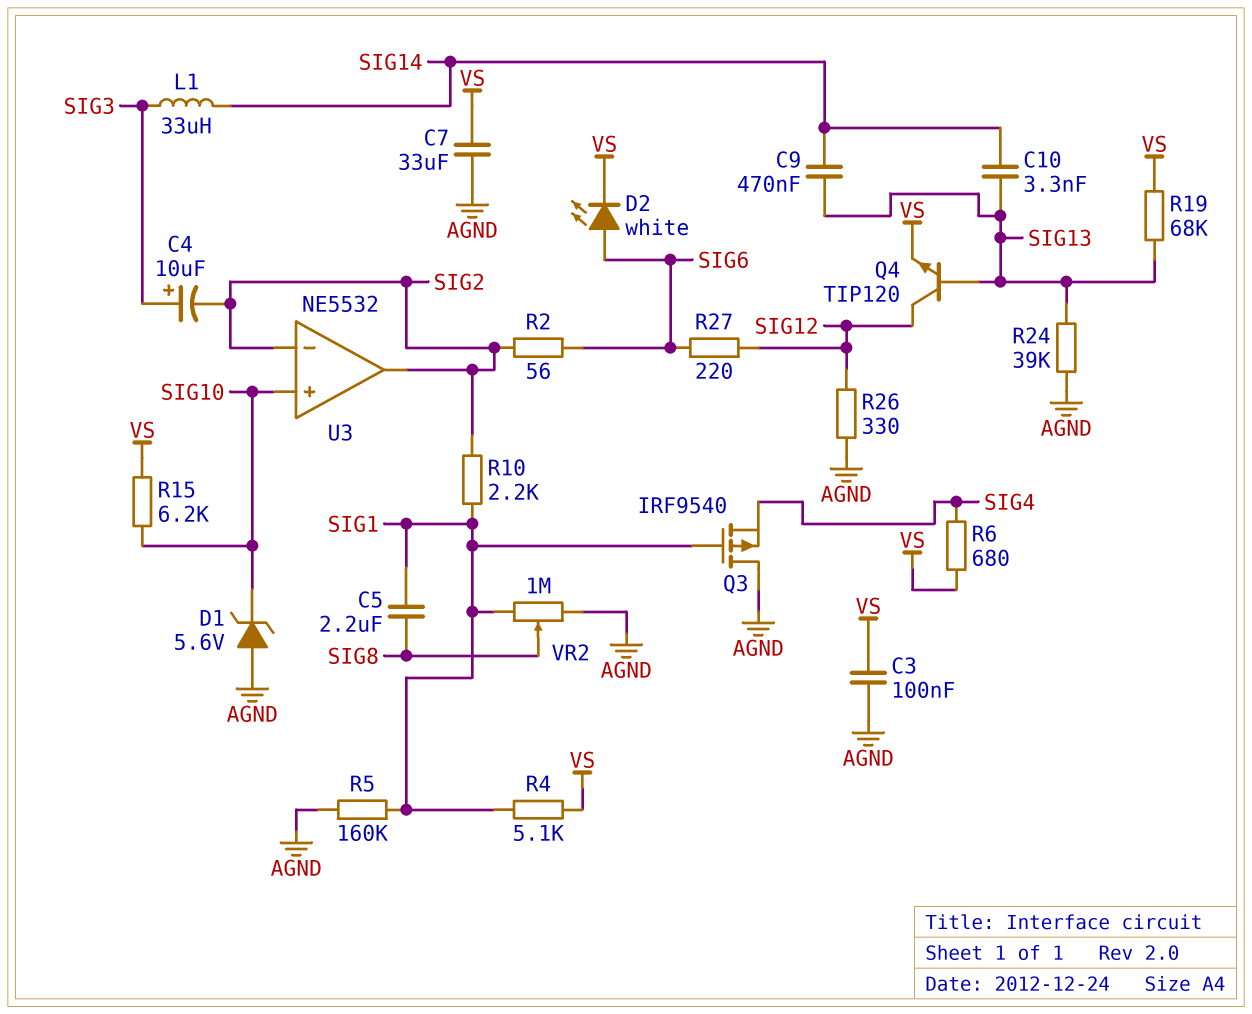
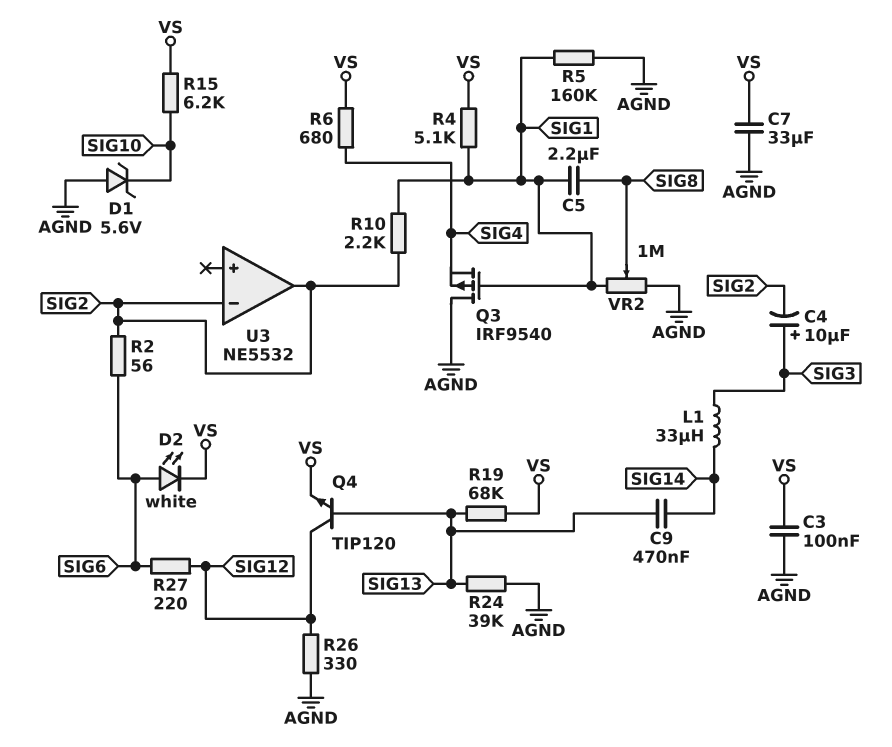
C10: 3.3nF (SIG13, SIG14) -> none
U3 pin in+: SIG10 -> none

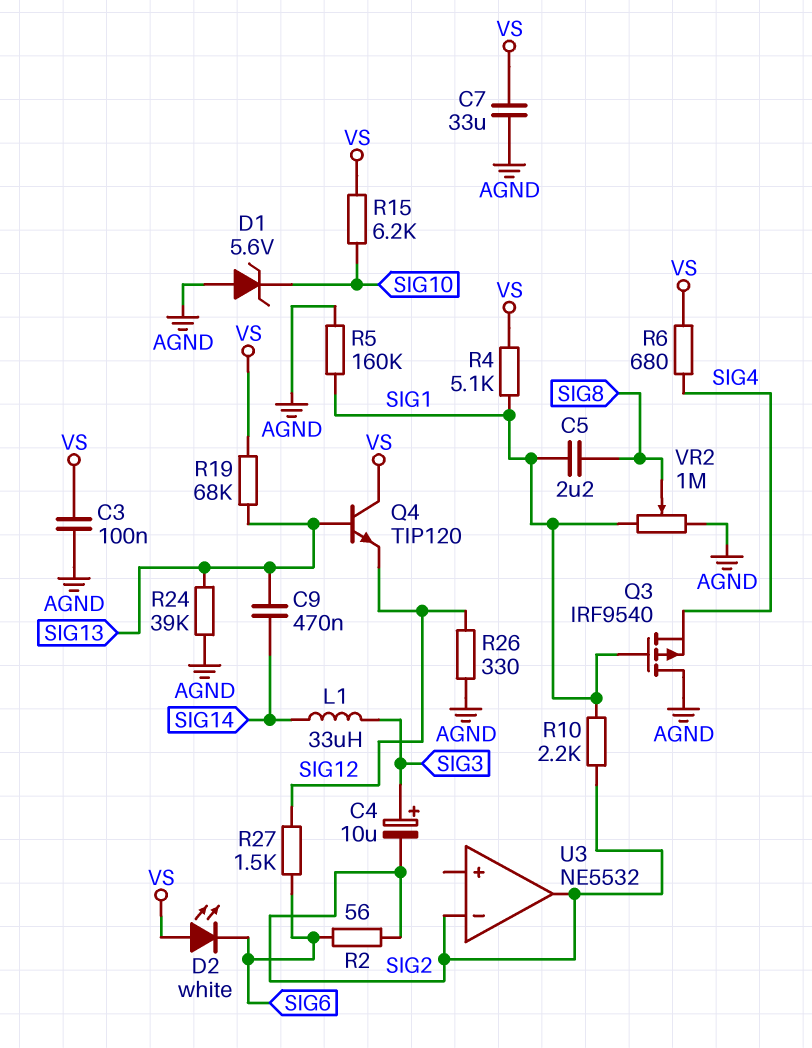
D2: LED white (A SIG6, K VS) -> LED white (A VS, K SIG6)
Q4: NPN TIP120 (B SIG13, C SIG12, E VS) -> NPN TIP120 (B SIG13, C VS, E SIG12)
R27: 220 (SIG6, SIG12) -> 1.5k (SIG6, SIG12)

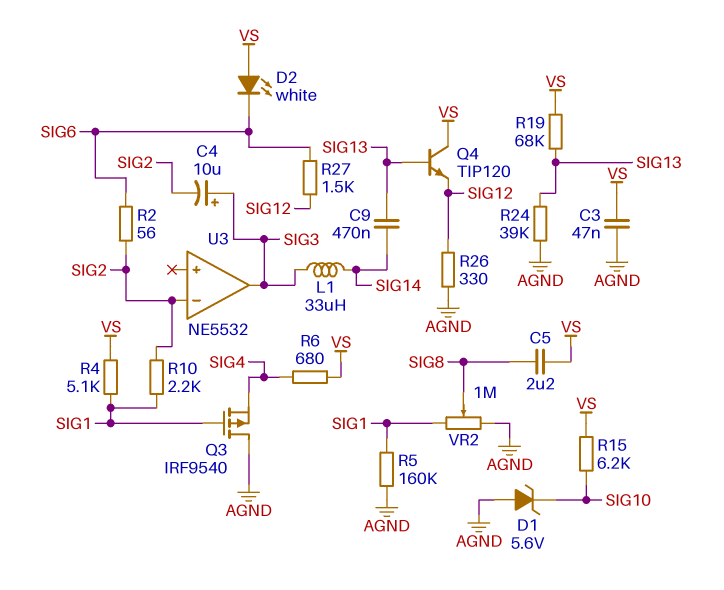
C3: 100nF (AGND, VS) -> 47nF (AGND, VS)
C5: 2.2uF (SIG1, SIG8) -> 2.2uF (SIG8, VS)
C7: 33uF (AGND, VS) -> none
U3 pin out: SIG2 -> SIG3

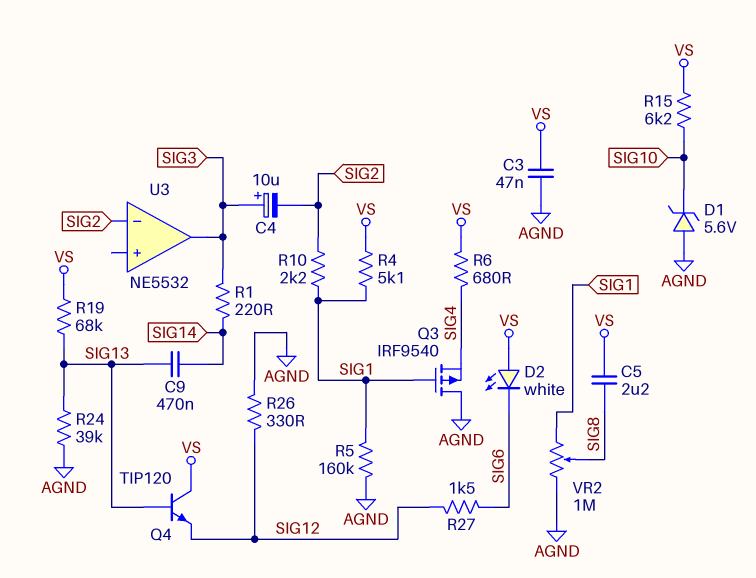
L1: 33uH (SIG3, SIG14) -> none
R1: none -> 220 (SIG3, SIG14)
R2: 56 (SIG2, SIG6) -> none

